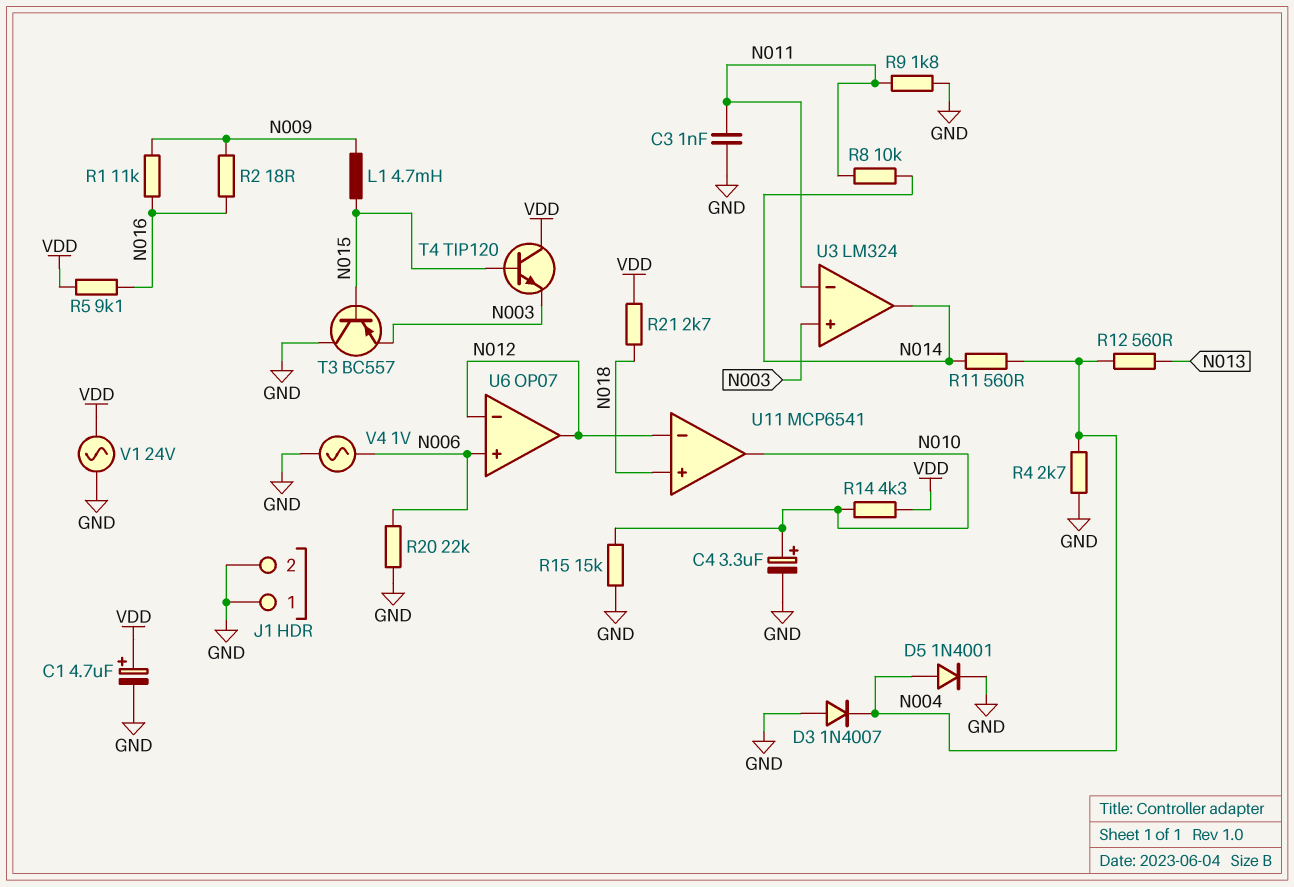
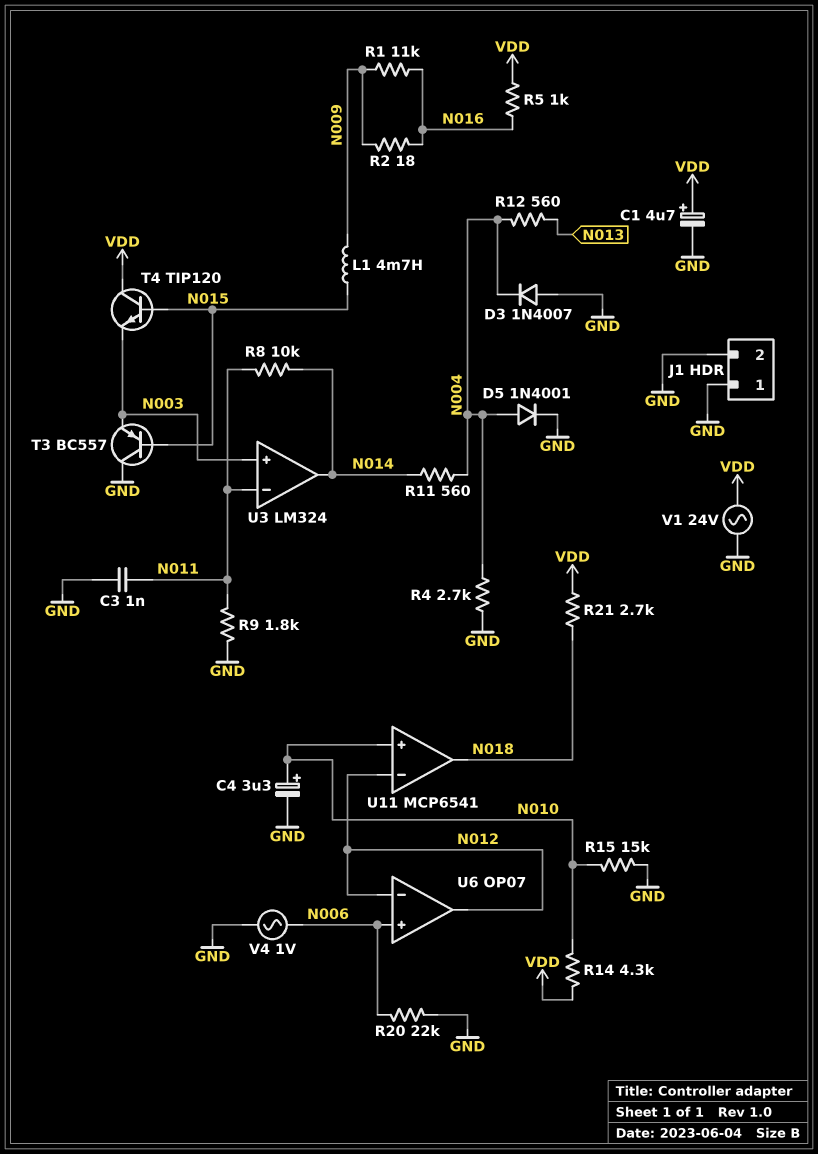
R5: 9.1k (N016, VDD) -> 1k (N016, VDD)
U11 pin in+: N018 -> N010
U11 pin out: N010 -> N018

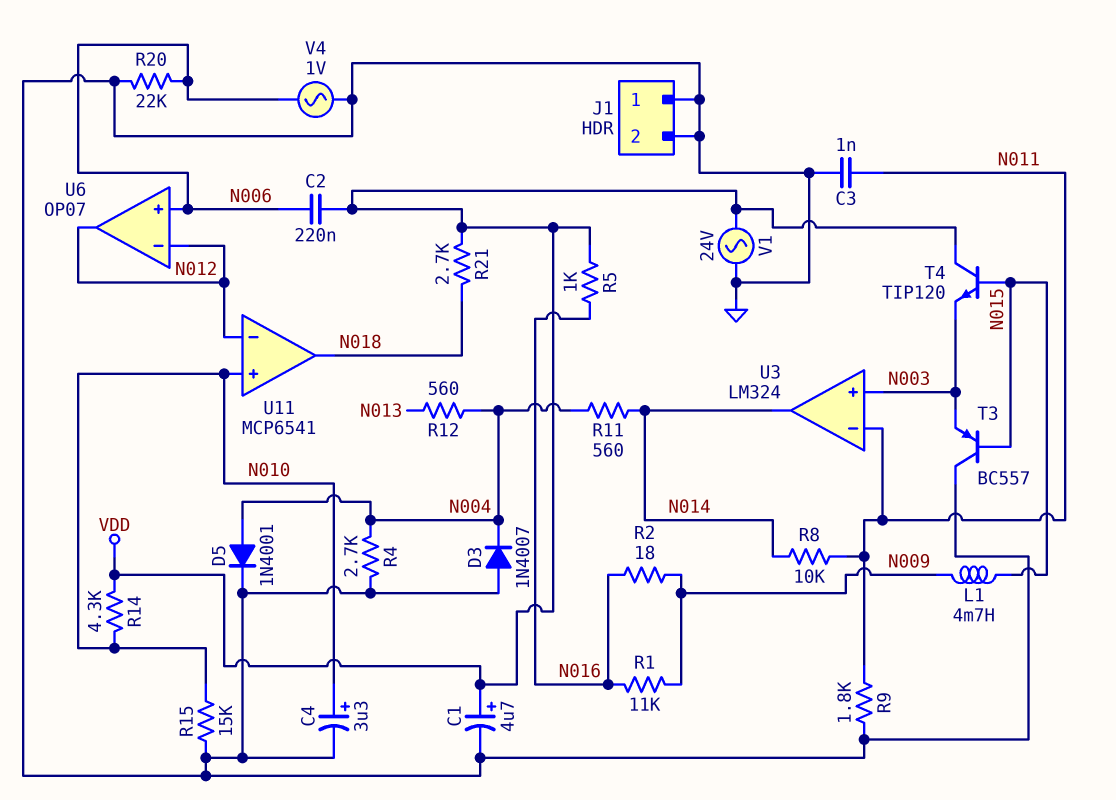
C2: none -> 220nF (N006, VDD)

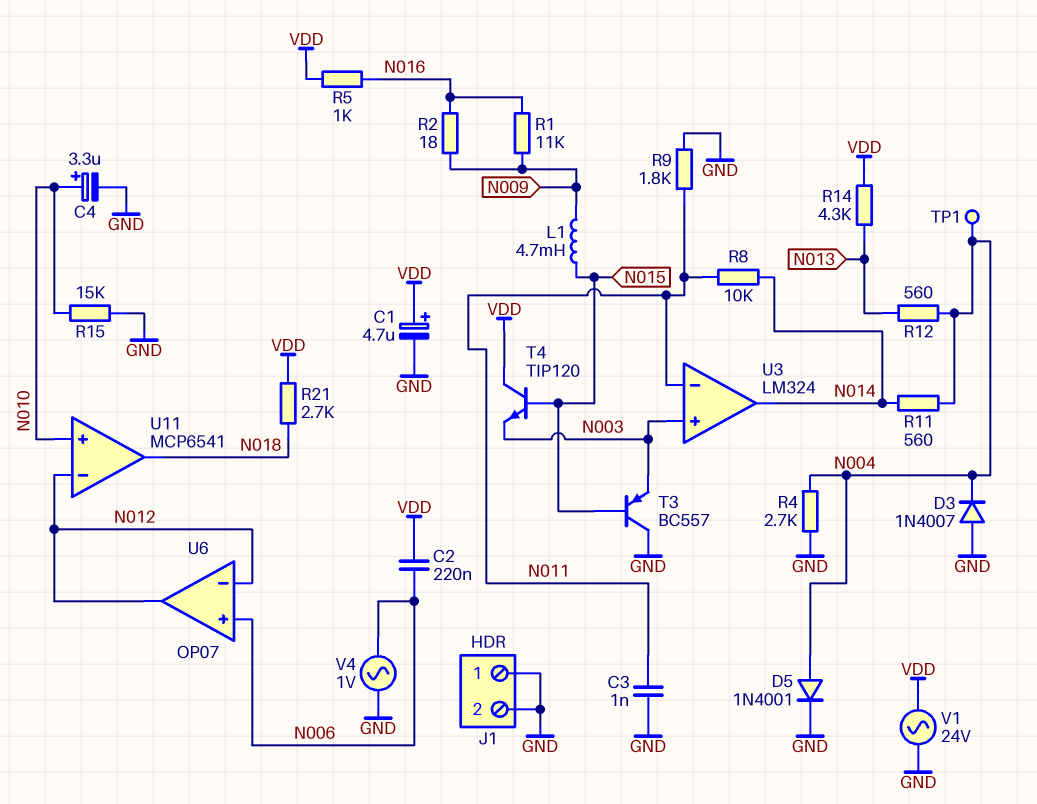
R14: 4.3k (N010, VDD) -> 4.3k (N013, VDD)
R20: 22k (GND, N006) -> none
TP1: none -> test point (N004)

